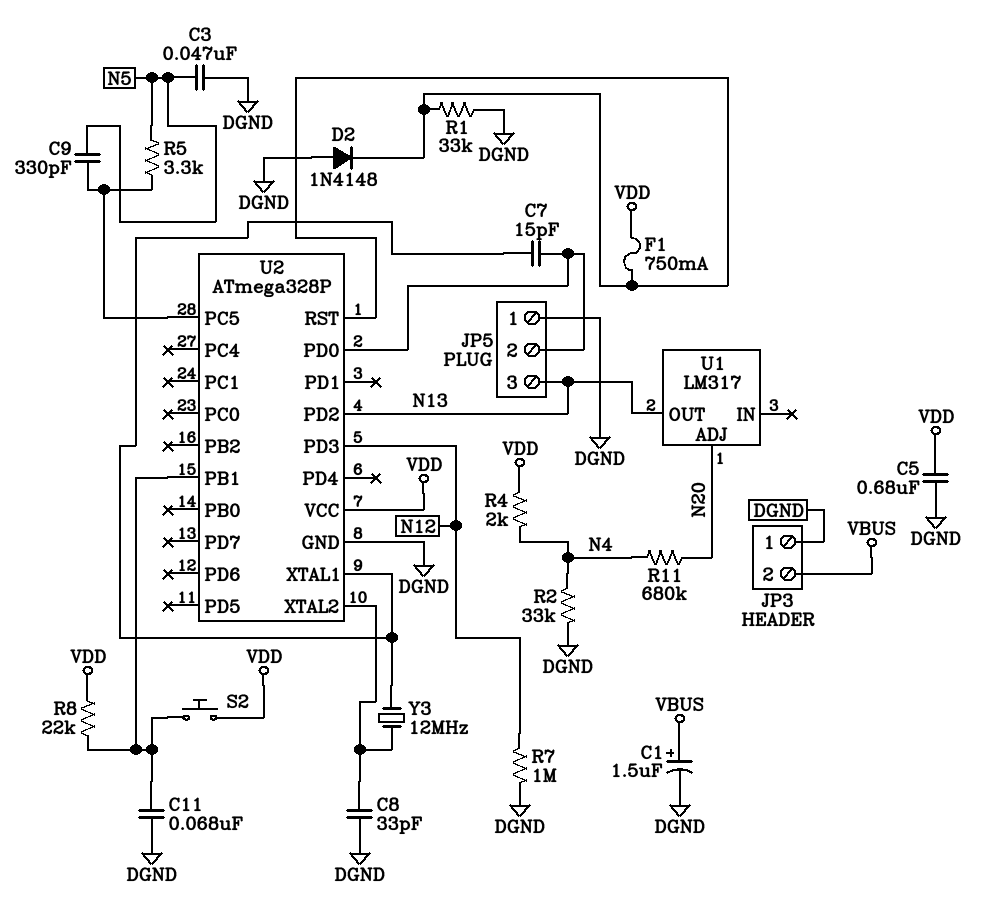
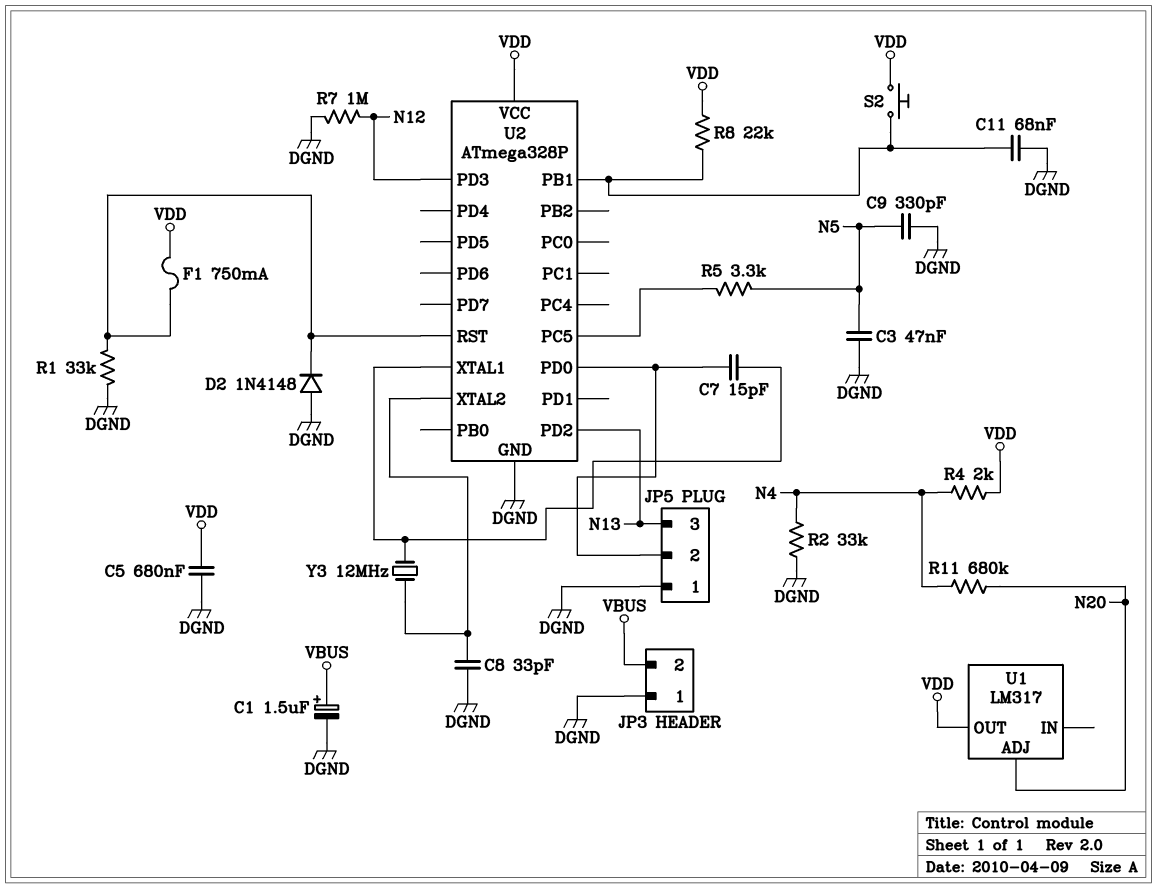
C9: 330pF (N5, U2/PC5) -> 330pF (DGND, N5)
U1 pin OUT: N13 -> VDD

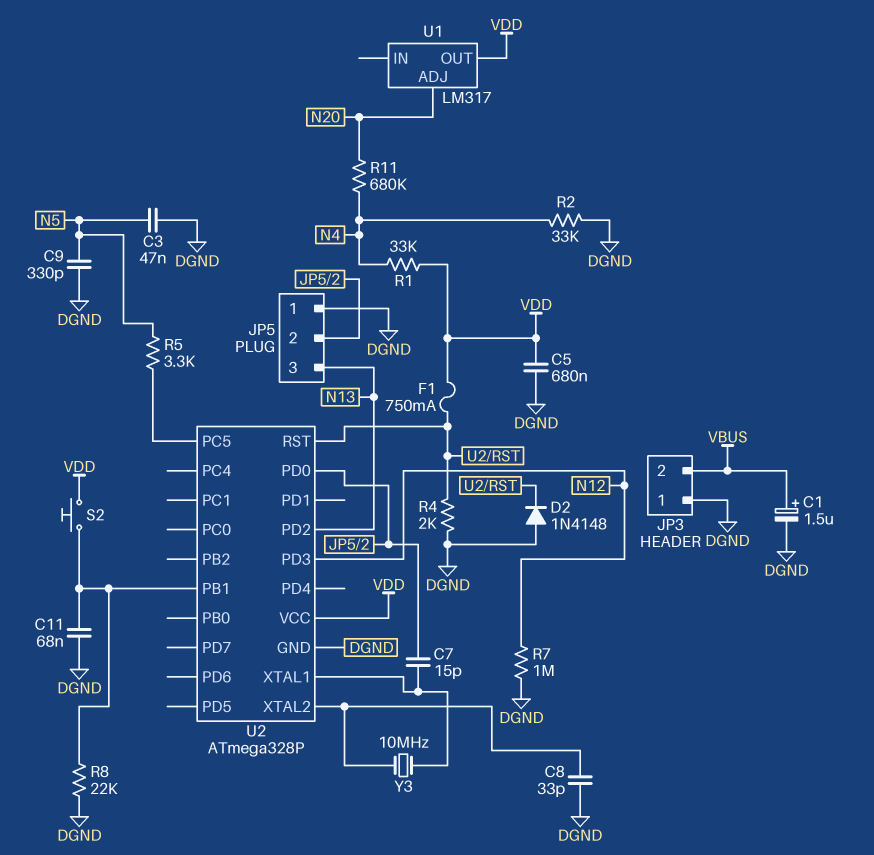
R1: 33k (DGND, U2/RST) -> 33k (N4, VDD)
R4: 2k (N4, VDD) -> 2k (DGND, U2/RST)
R8: 22k (U2/PB1, VDD) -> 22k (DGND, U2/PB1)
Y3: 12MHz (U2/XTAL1, U2/XTAL2) -> 10MHz (U2/XTAL1, U2/XTAL2)

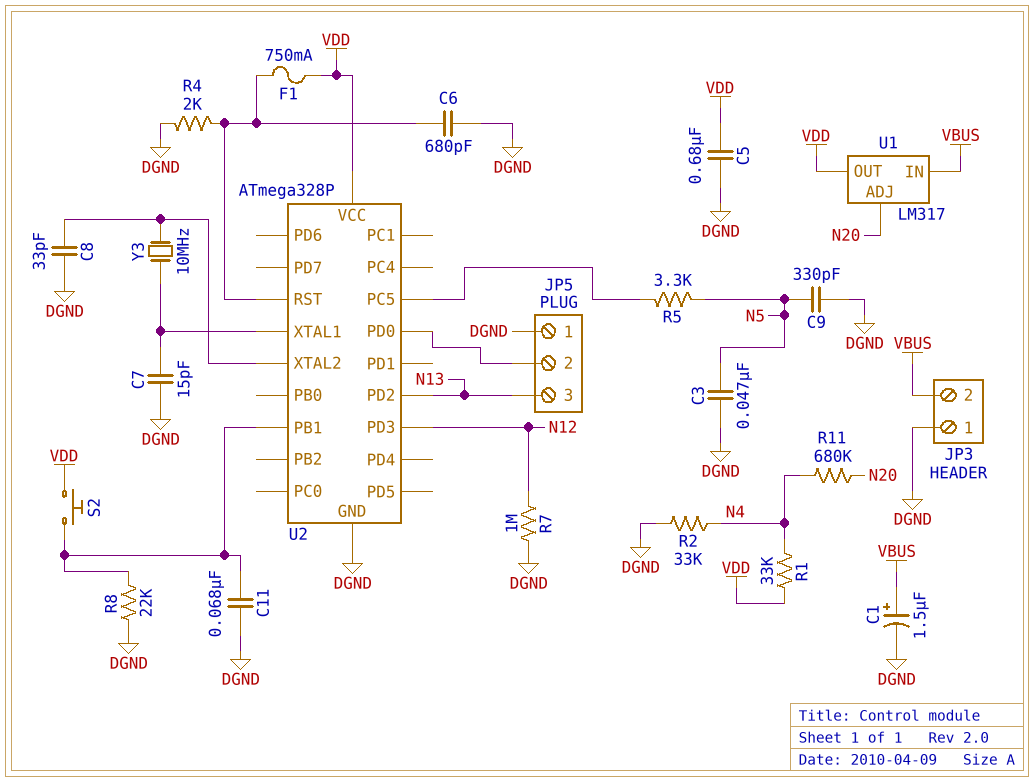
C6: none -> 680pF (DGND, U2/RST)
C7: 15pF (JP5/2, U2/XTAL1) -> 15pF (DGND, U2/XTAL1)
D2: diode 1N4148 (A DGND, K U2/RST) -> none
U1 pin IN: none -> VBUS

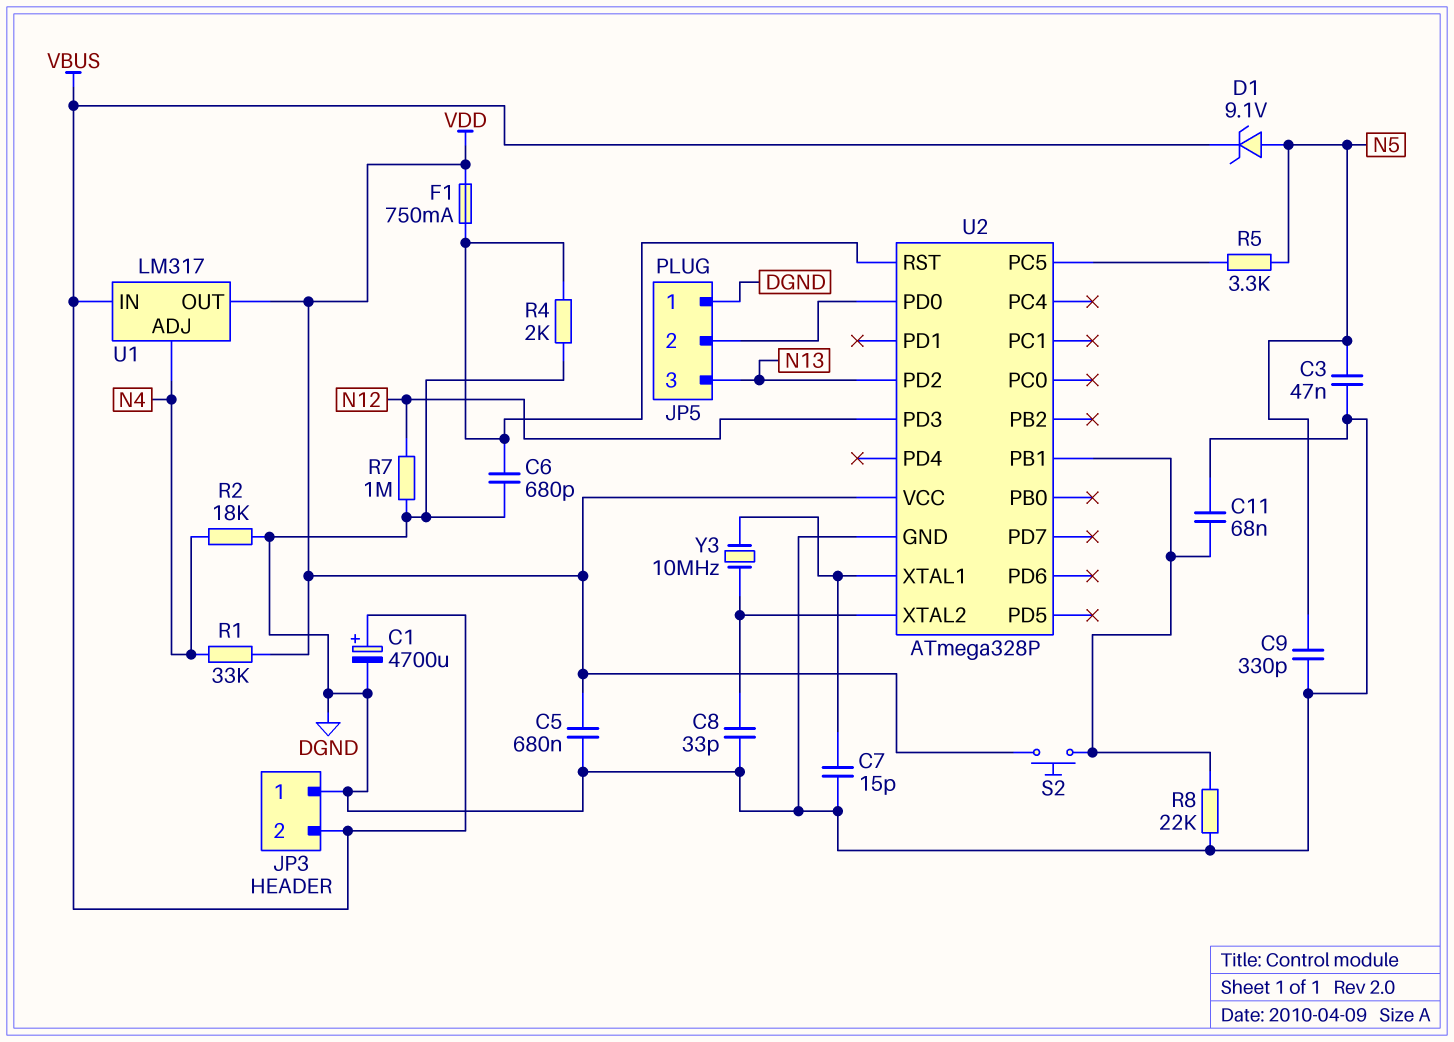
C1: 1.5uF (plus VBUS, minus DGND) -> 4700uF (plus VBUS, minus DGND)
D1: none -> zener 9.1V (A N5, K VBUS)
R2: 33k (DGND, N4) -> 18k (DGND, N4)
R11: 680k (N4, N20) -> none
U1 pin ADJ: N20 -> N4

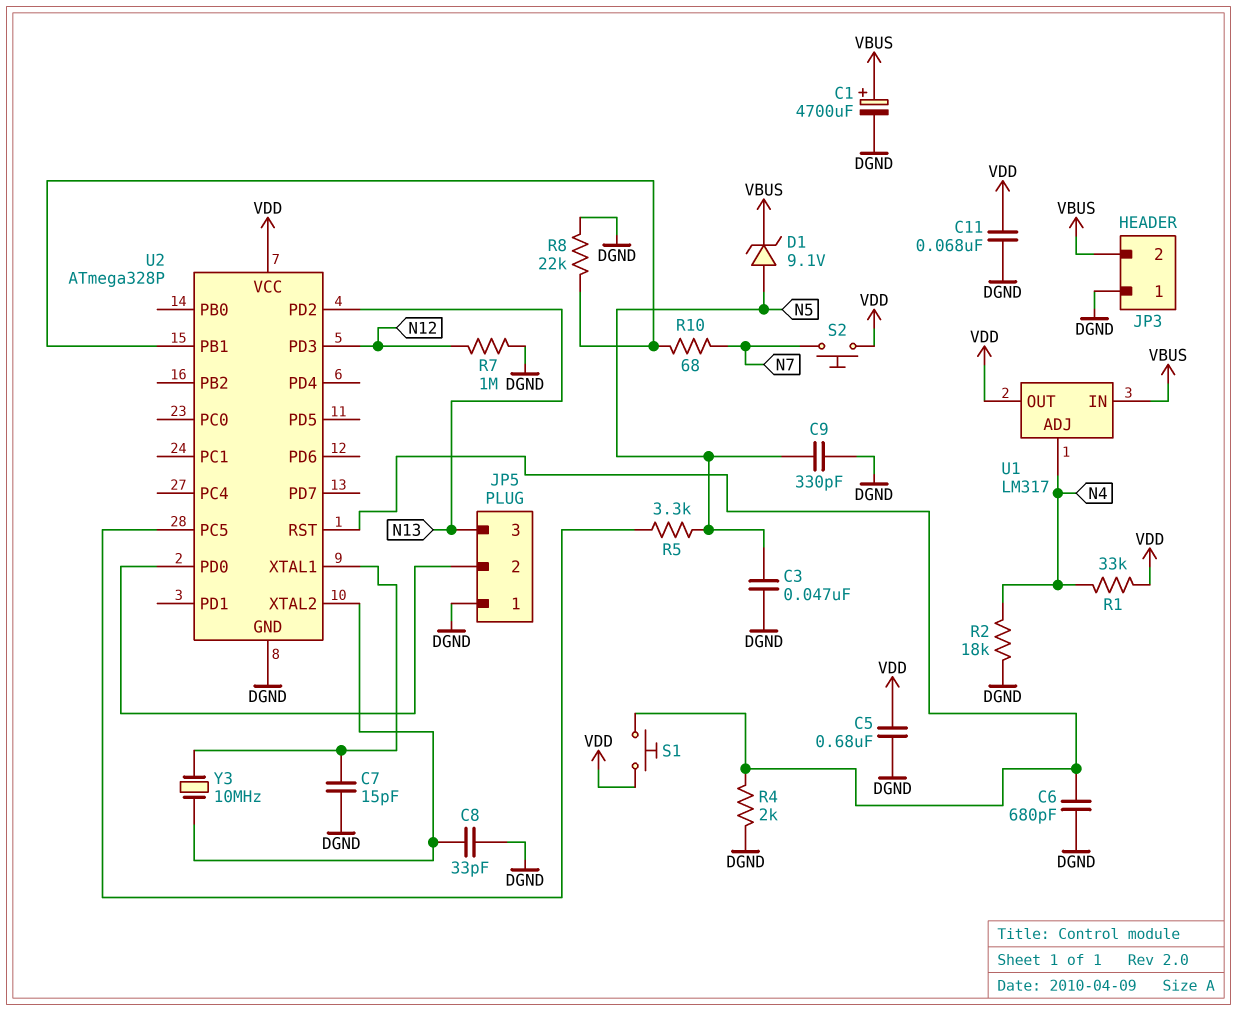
C11: 68nF (DGND, U2/PB1) -> 68nF (DGND, VDD)
F1: 750mA (U2/RST, VDD) -> none
R10: none -> 68 (N7, U2/PB1)
S1: none -> button (U2/RST, VDD)
S2: button (U2/PB1, VDD) -> button (N7, VDD)

